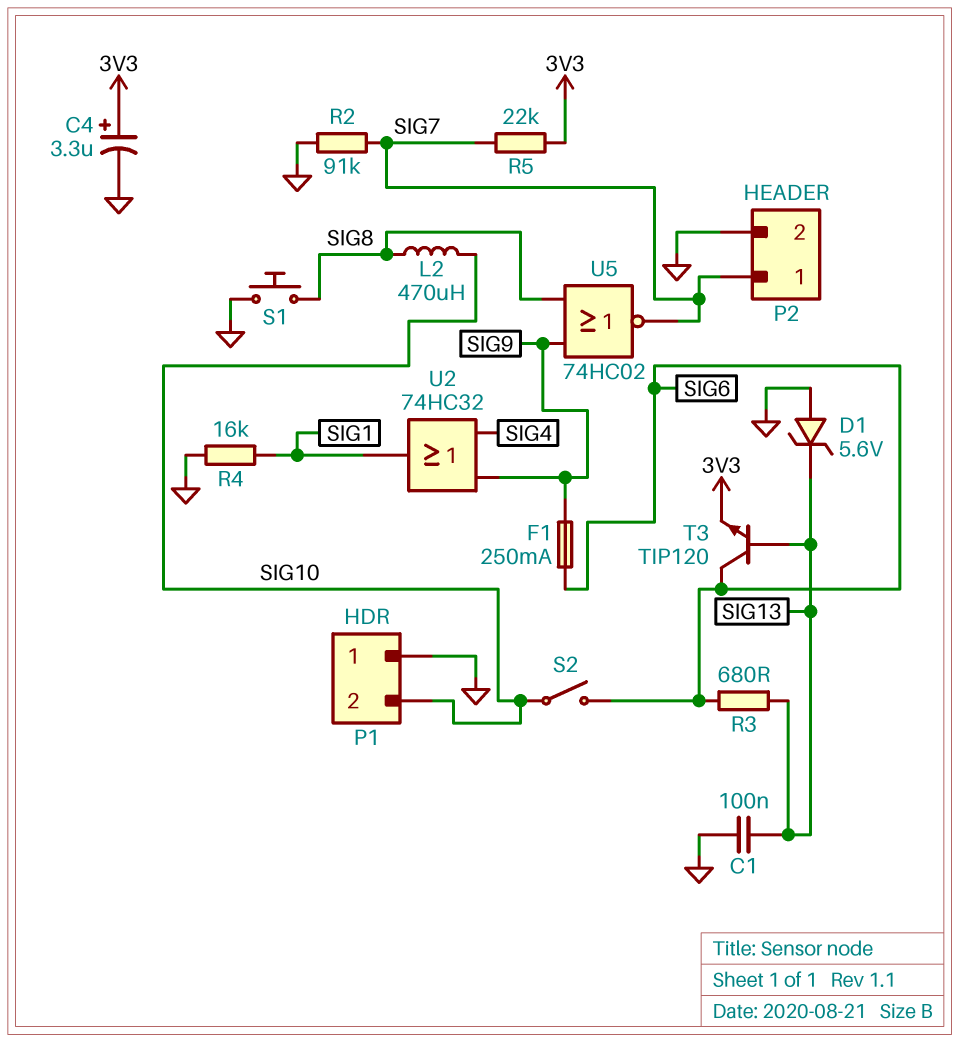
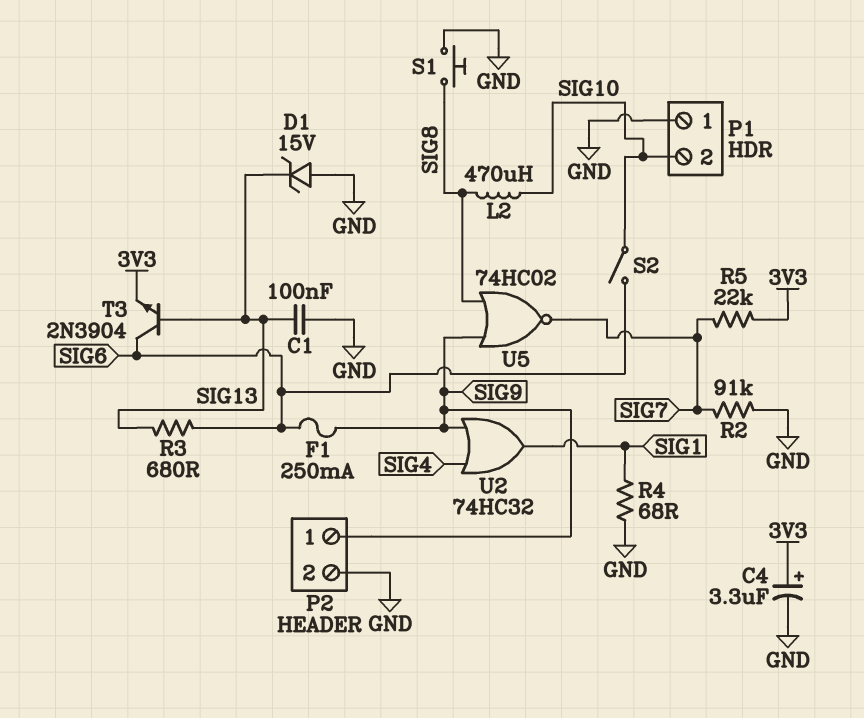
D1: zener 5.6V (A GND, K SIG13) -> zener 15V (A GND, K SIG13)
P2 pin 1: SIG7 -> SIG9
R4: 16k (GND, SIG1) -> 68 (GND, SIG1)
T3: NPN TIP120 (B SIG13, C SIG6, E 3V3) -> NPN 2N3904 (B SIG13, C SIG6, E 3V3)

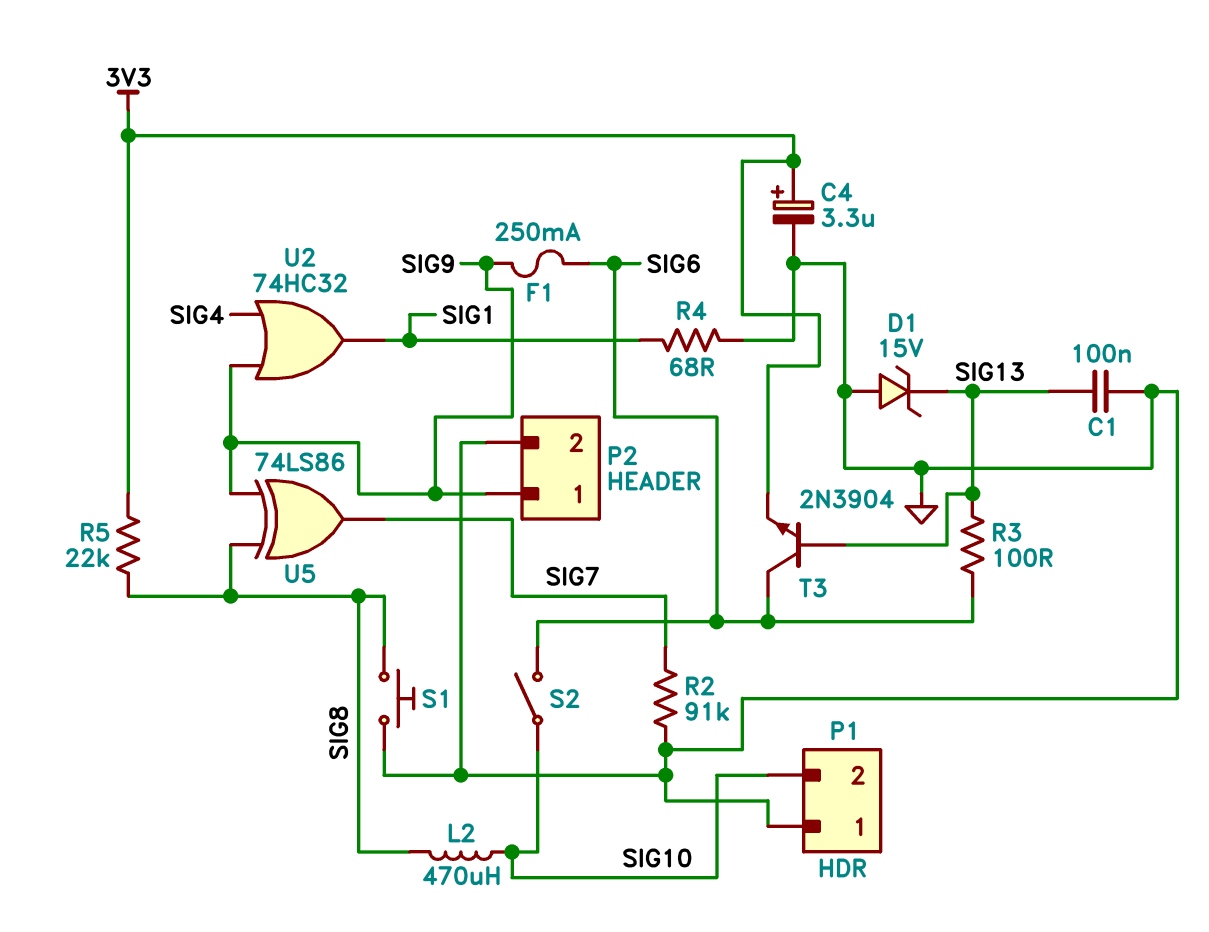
R3: 680 (SIG6, SIG13) -> 100 (SIG6, SIG13)
R5: 22k (3V3, SIG7) -> 22k (3V3, SIG8)
U5: NOR 74HC02 (in SIG8, in SIG9, out SIG7) -> XOR 74LS86 (in SIG8, in SIG9, out SIG7)

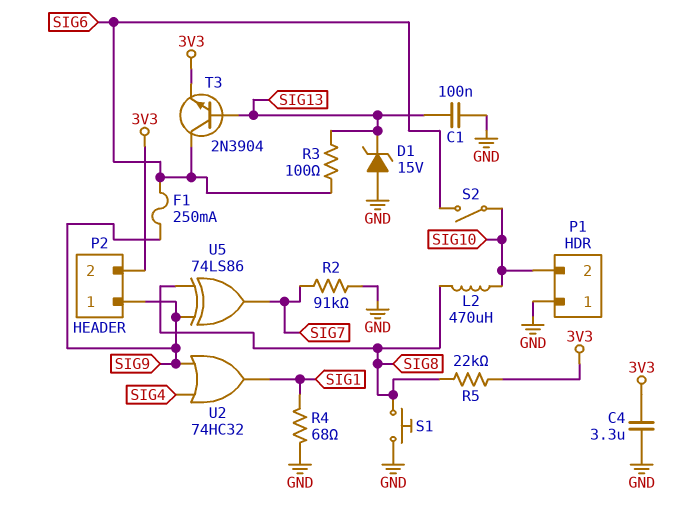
C4: 3.3uF (plus 3V3, minus GND) -> 3.3uF (3V3, GND)
P2 pin 2: GND -> 3V3

